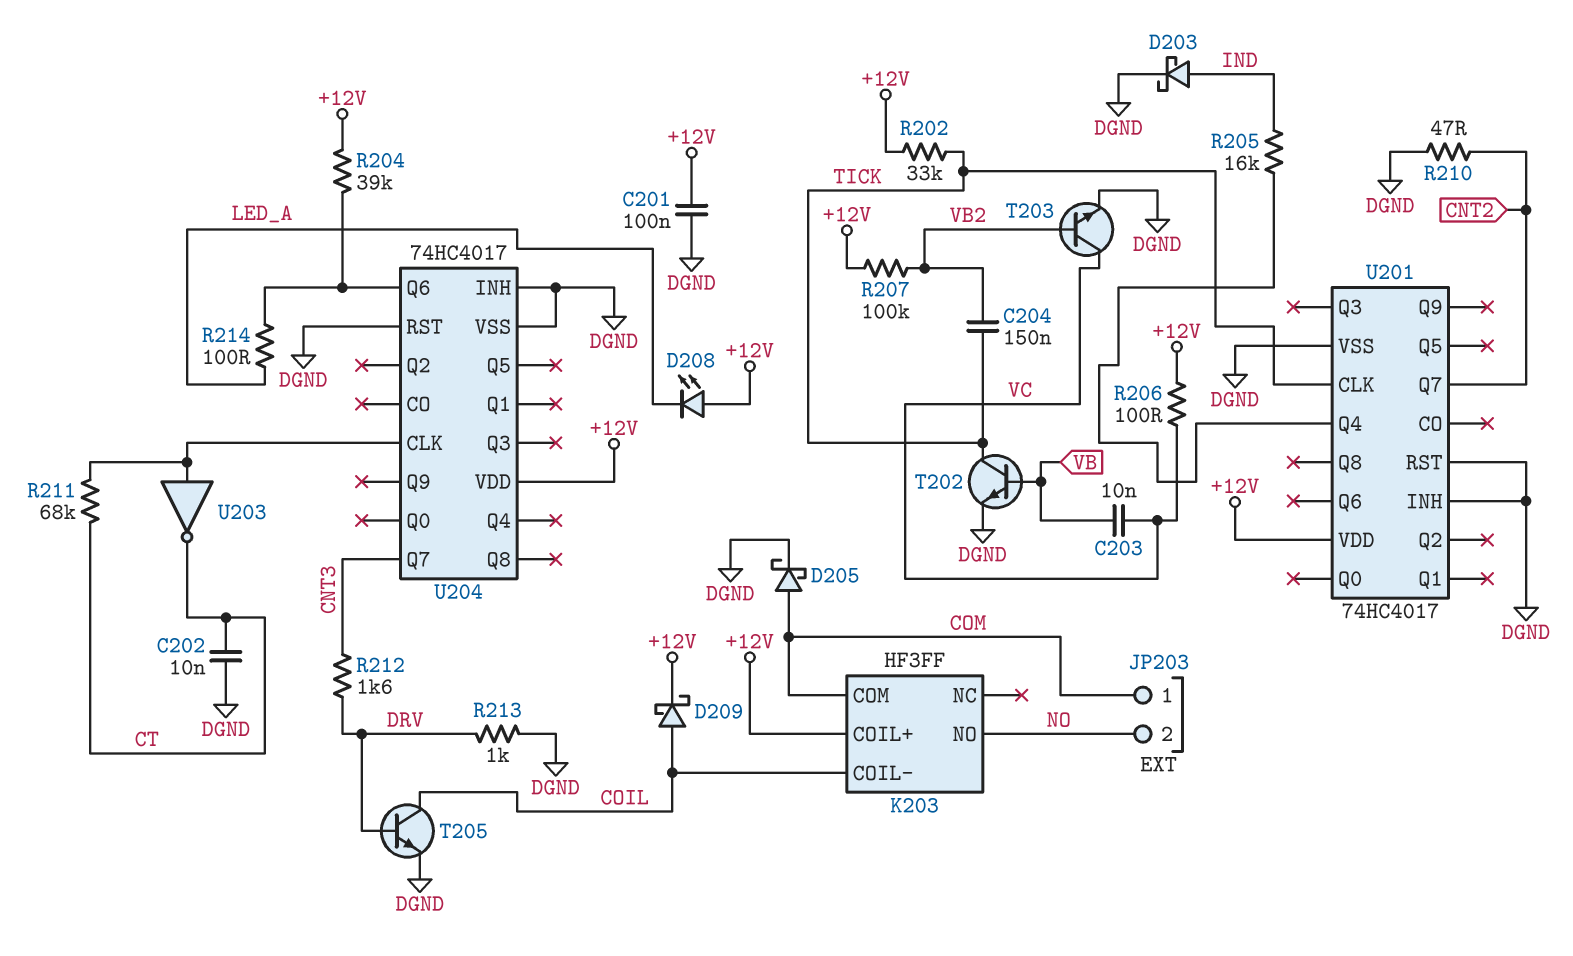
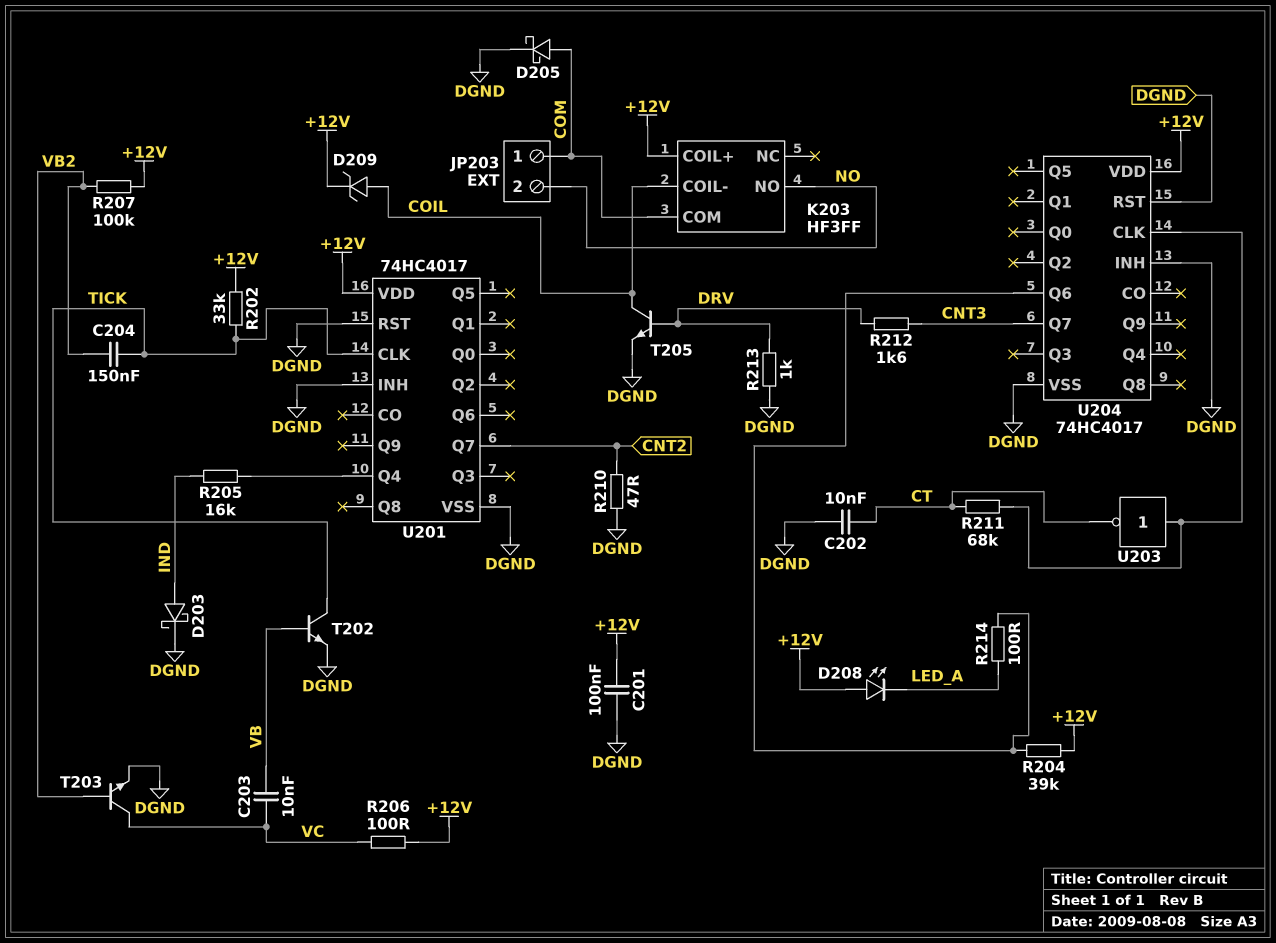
D209: schottky (A COIL, K +12V) -> zener (A COIL, K +12V)

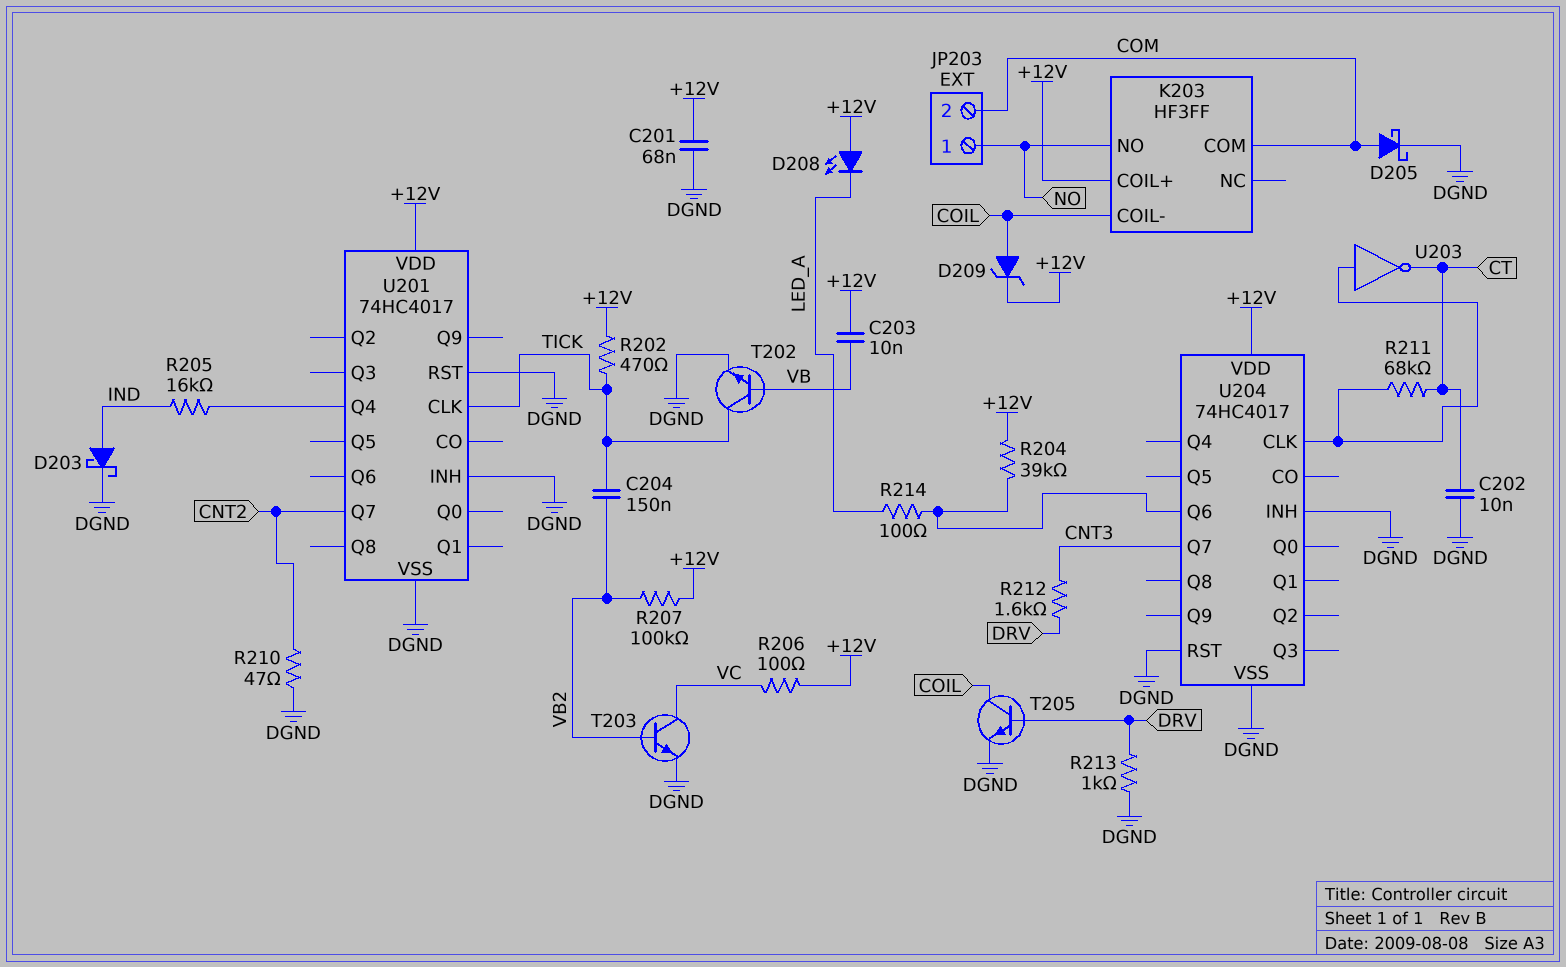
C201: 100nF (+12V, DGND) -> 68nF (+12V, DGND)
C203: 10nF (VB, VC) -> 10nF (+12V, VB)
JP203 pin 1: COM -> NO
JP203 pin 2: NO -> COM
R202: 33k (+12V, TICK) -> 470 (+12V, TICK)

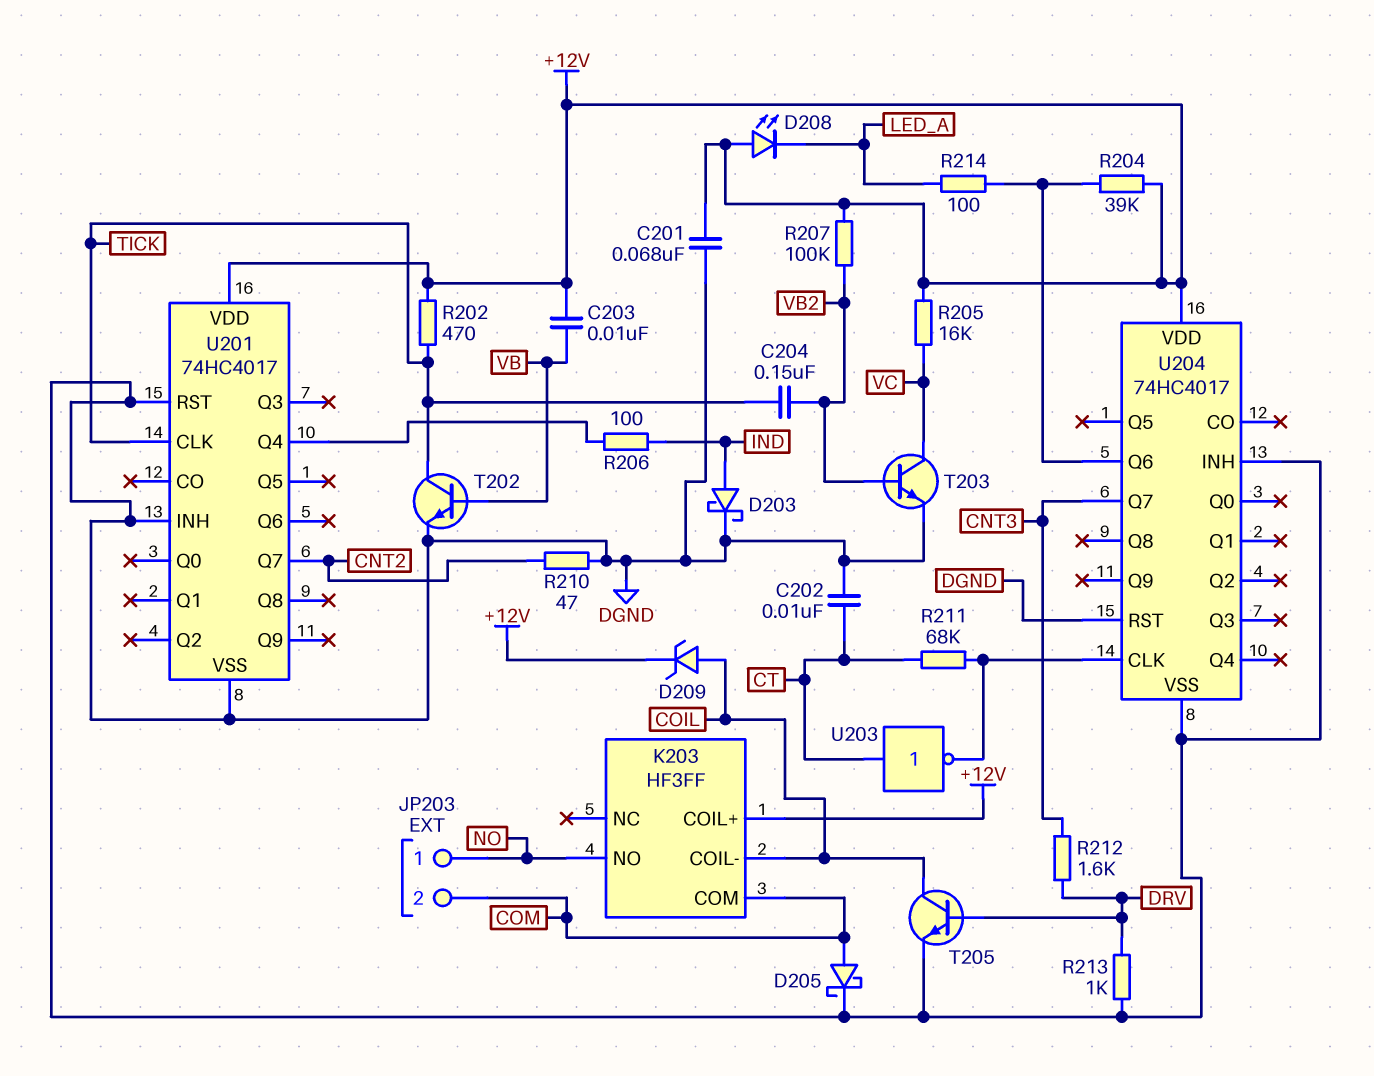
R205: 16k (IND, U201/Q4) -> 16k (+12V, VC)
R206: 100 (+12V, VC) -> 100 (IND, U201/Q4)
U203: NOT (in U204/CLK, out CT) -> NOT (in CT, out U204/CLK)

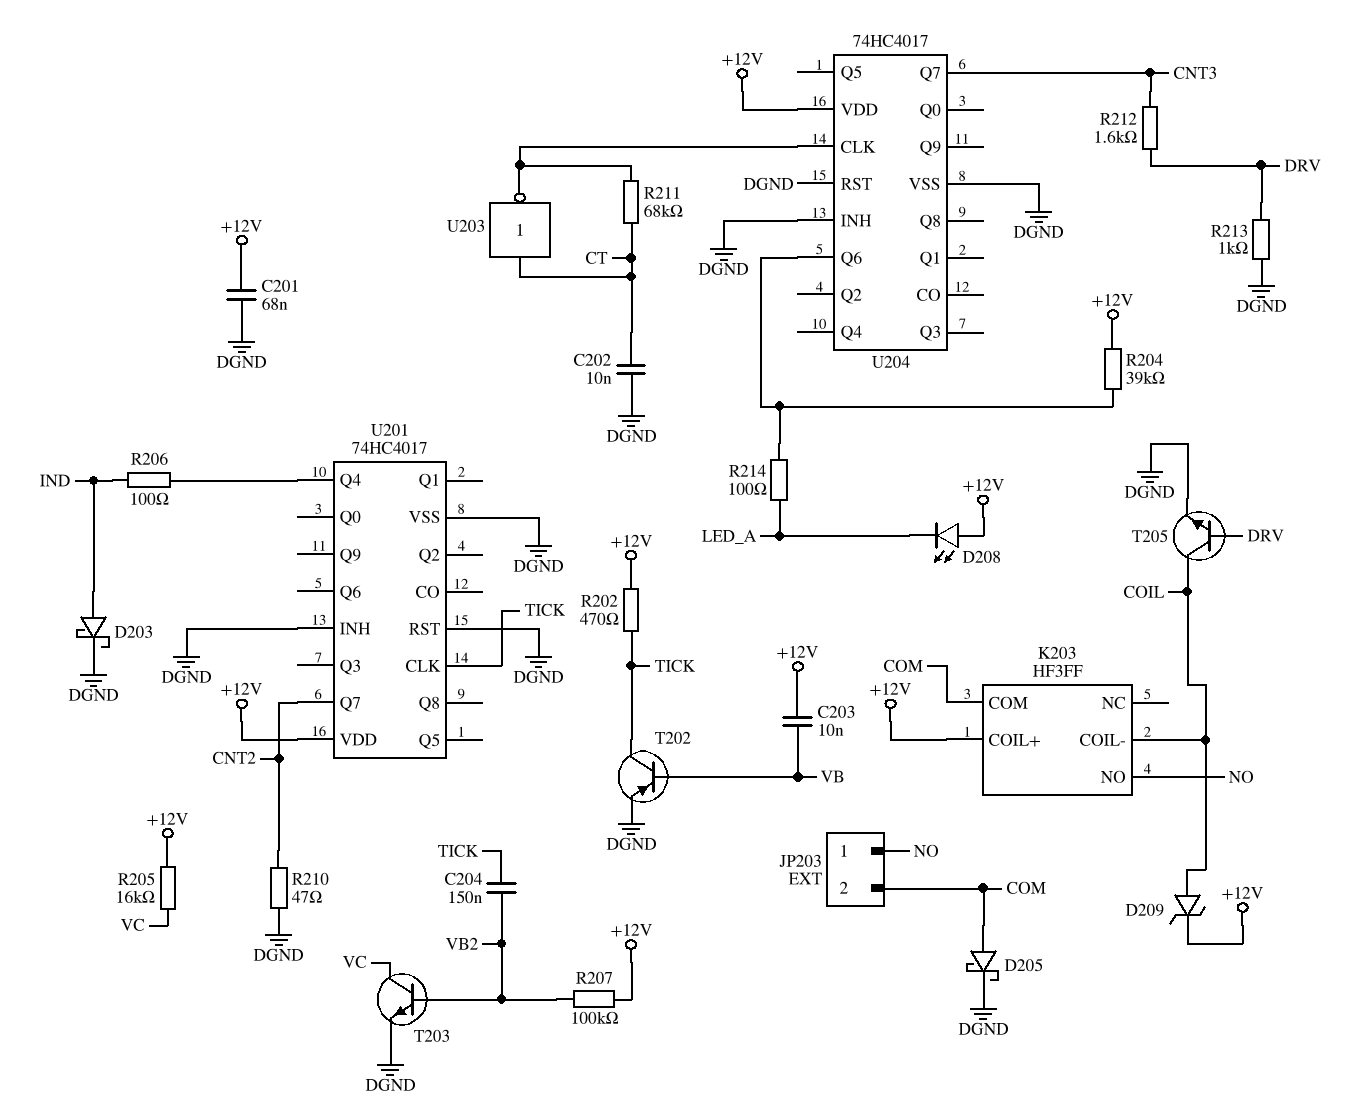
T202: NPN (B VB, C TICK, E DGND) -> PNP (B VB, C TICK, E DGND)

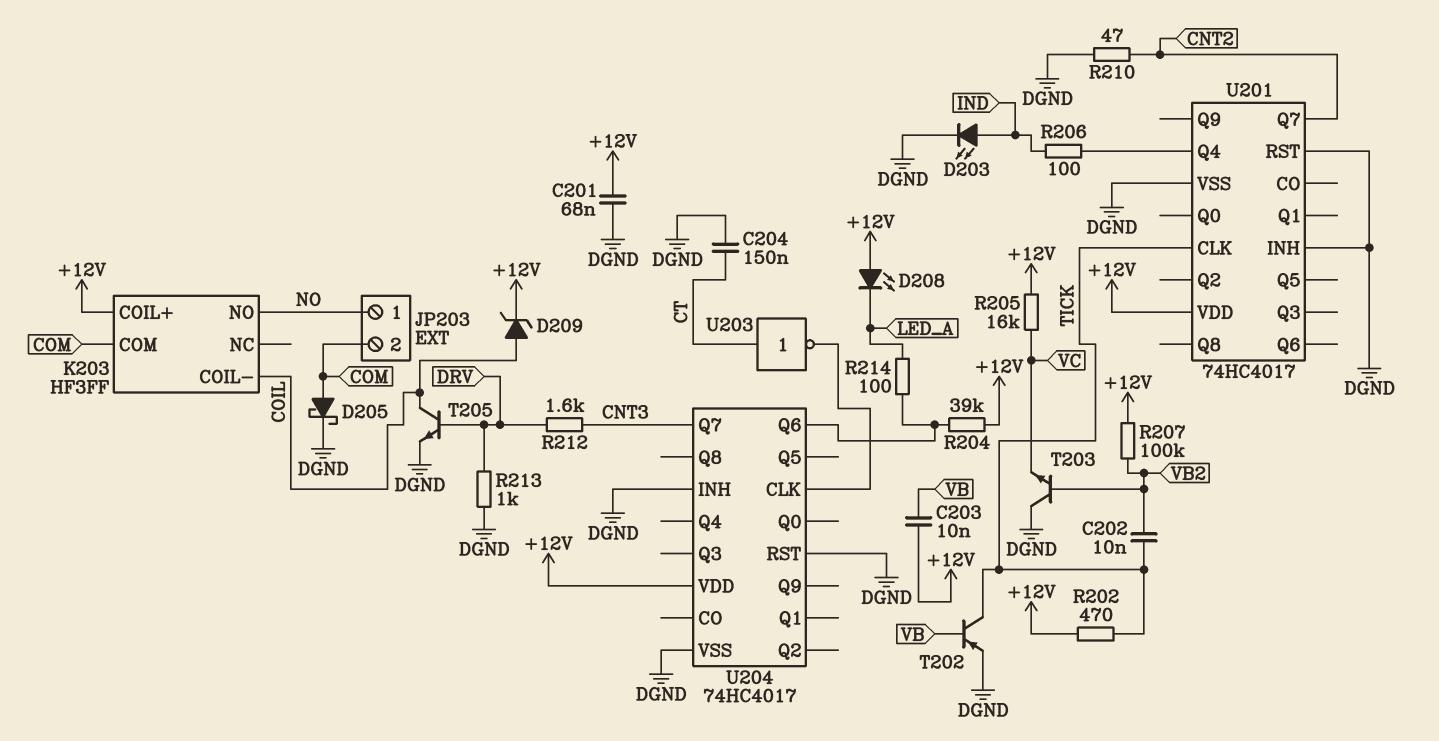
C202: 10nF (CT, DGND) -> 10nF (TICK, VB2)
C204: 150nF (TICK, VB2) -> 150nF (CT, DGND)
D203: schottky (A IND, K DGND) -> LED (A IND, K DGND)
R211: 68k (CT, U204/CLK) -> none
T203: NPN (B VB2, C VC, E DGND) -> NPN (B VB2, C DGND, E VC)

